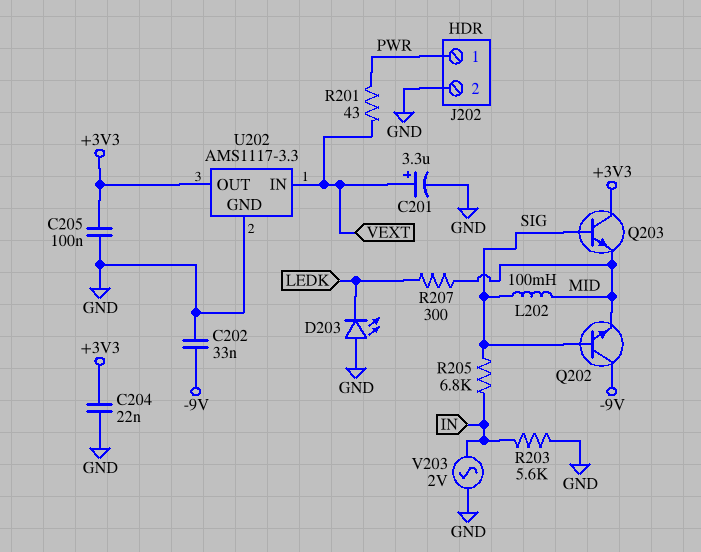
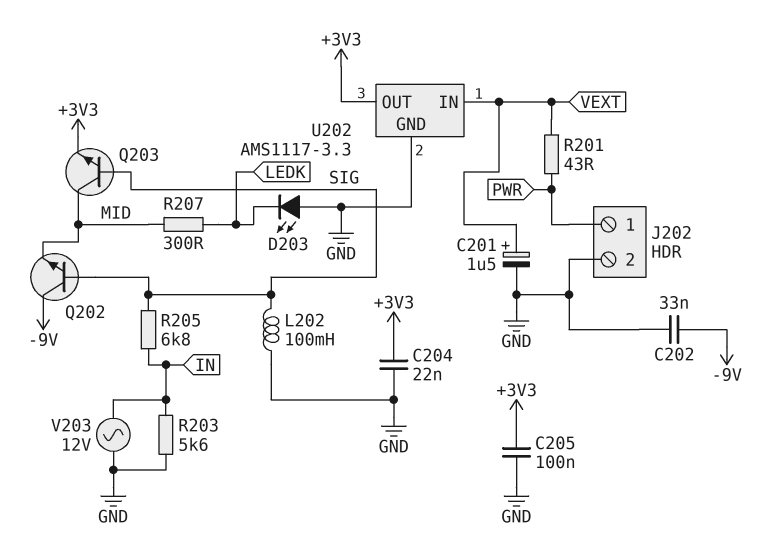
C201: 3.3uF (plus VEXT, minus GND) -> 1.5uF (plus VEXT, minus GND)
L202: 100mH (MID, SIG) -> 100mH (GND, SIG)
Q203: NPN (B SIG, C +3V3, E MID) -> NPN (B SIG, C MID, E +3V3)
V203: AC 2V (GND, IN) -> AC 12V (GND, IN)

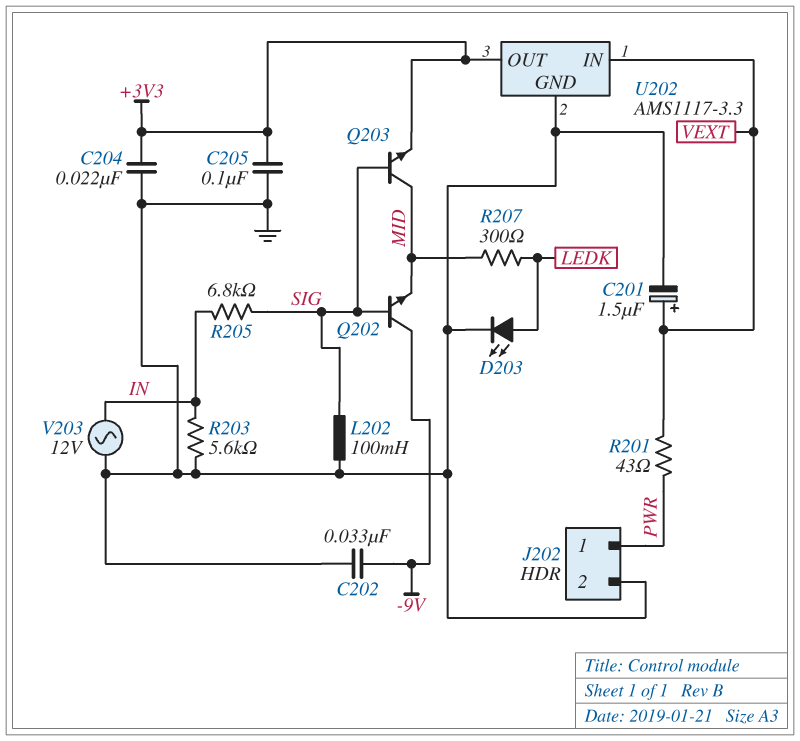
D203: LED (A GND, K LEDK) -> LED (A LEDK, K GND)

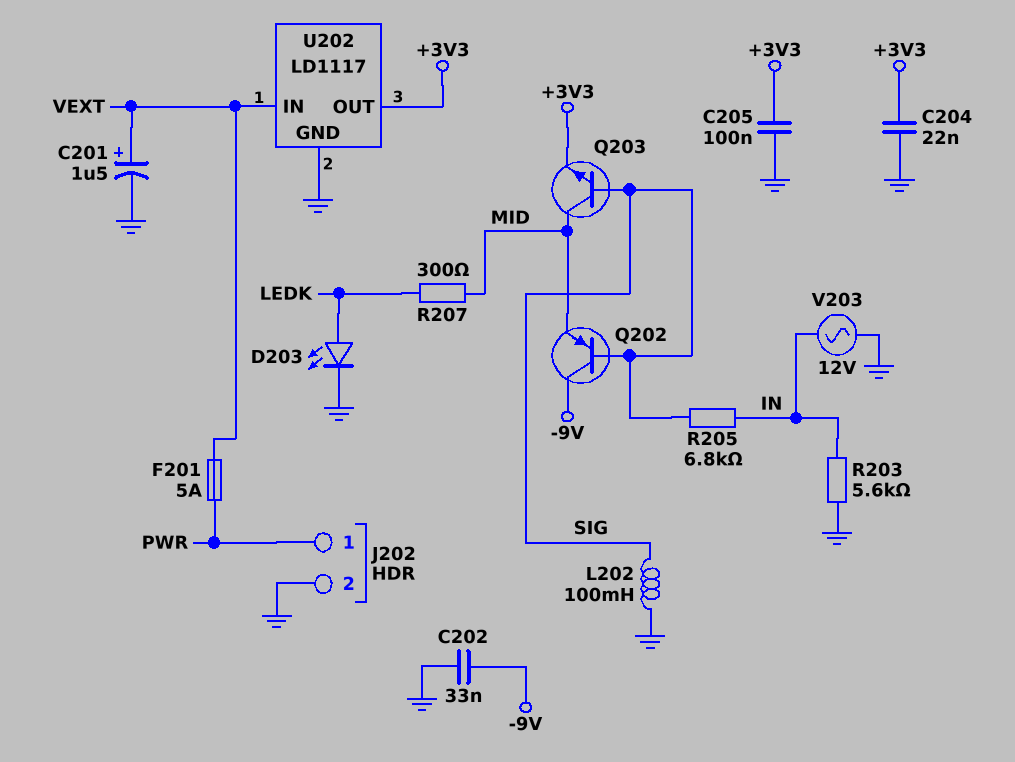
F201: none -> 5A (PWR, VEXT)
Q202: NPN (B SIG, C -9V, E MID) -> PNP (B SIG, C -9V, E MID)
R201: 43 (PWR, VEXT) -> none
U202: AMS1117-3.3 -> LD1117

